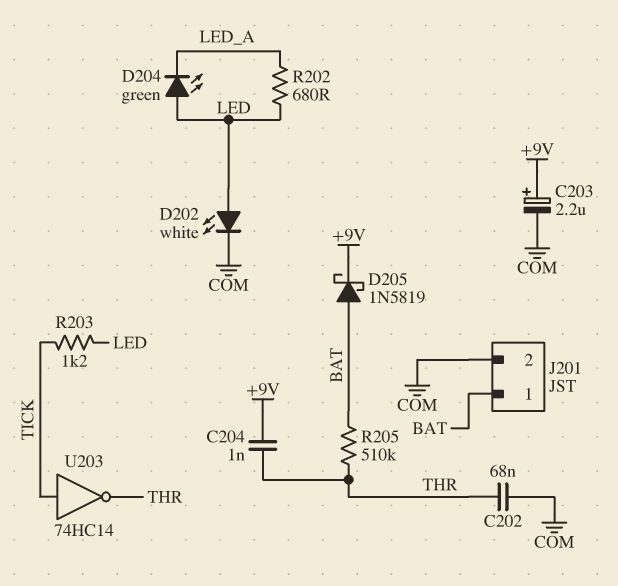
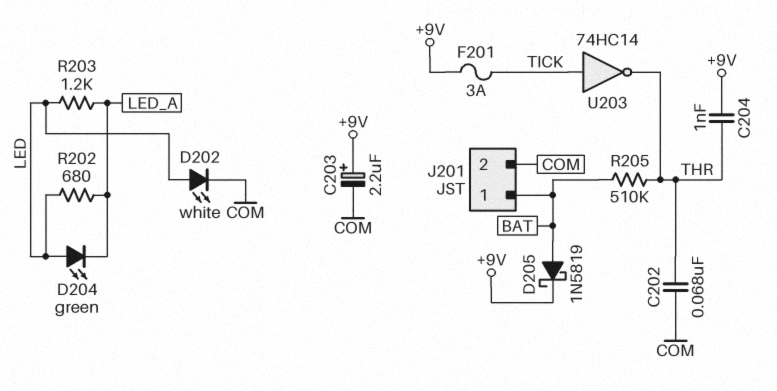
F201: none -> 3A (+9V, TICK)
R203: 1.2k (LED, TICK) -> 1.2k (LED, LED_A)

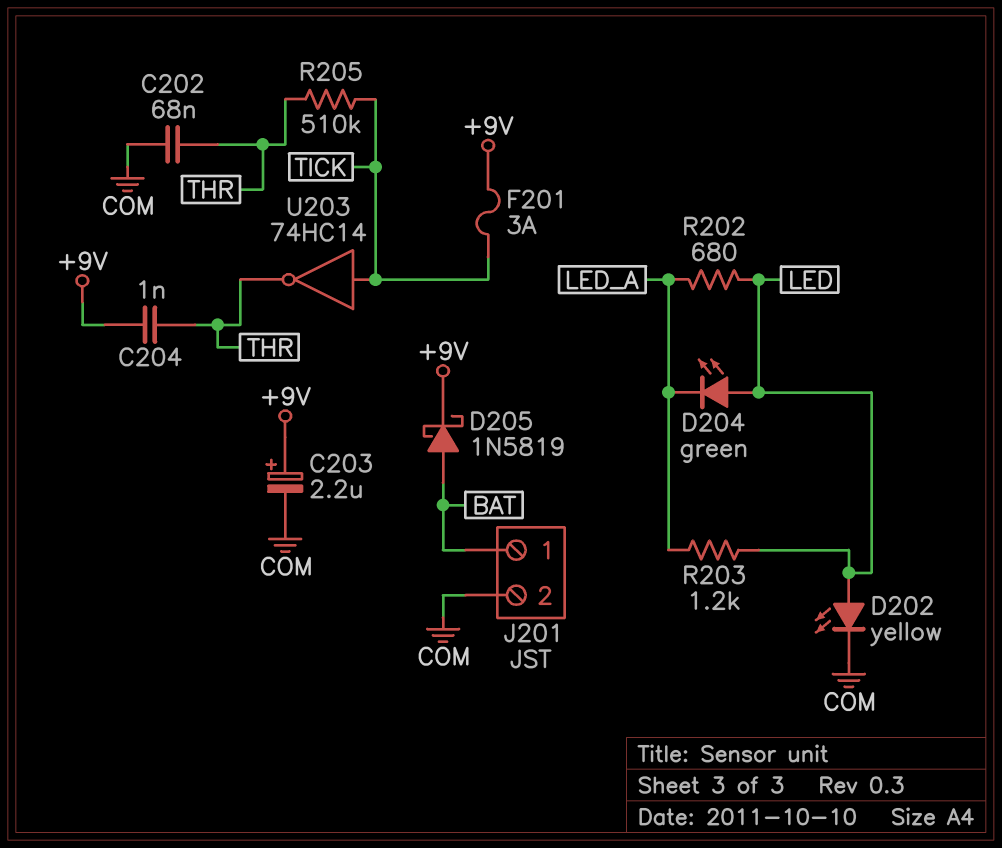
D202: LED white (A LED, K COM) -> LED yellow (A LED, K COM)
R205: 510k (BAT, THR) -> 510k (THR, TICK)

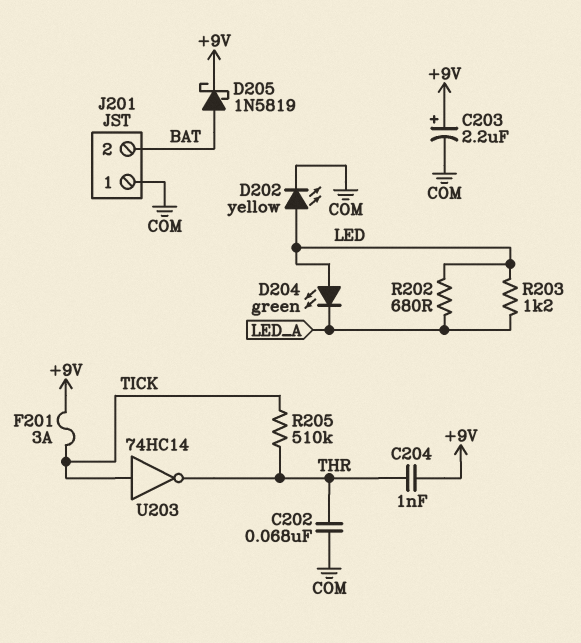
J201 pin 1: BAT -> COM
J201 pin 2: COM -> BAT

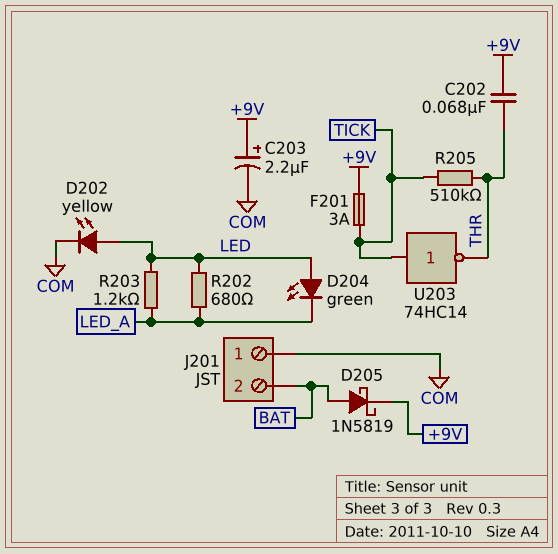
C202: 68nF (COM, THR) -> 68nF (+9V, THR)
C204: 1nF (+9V, THR) -> none

